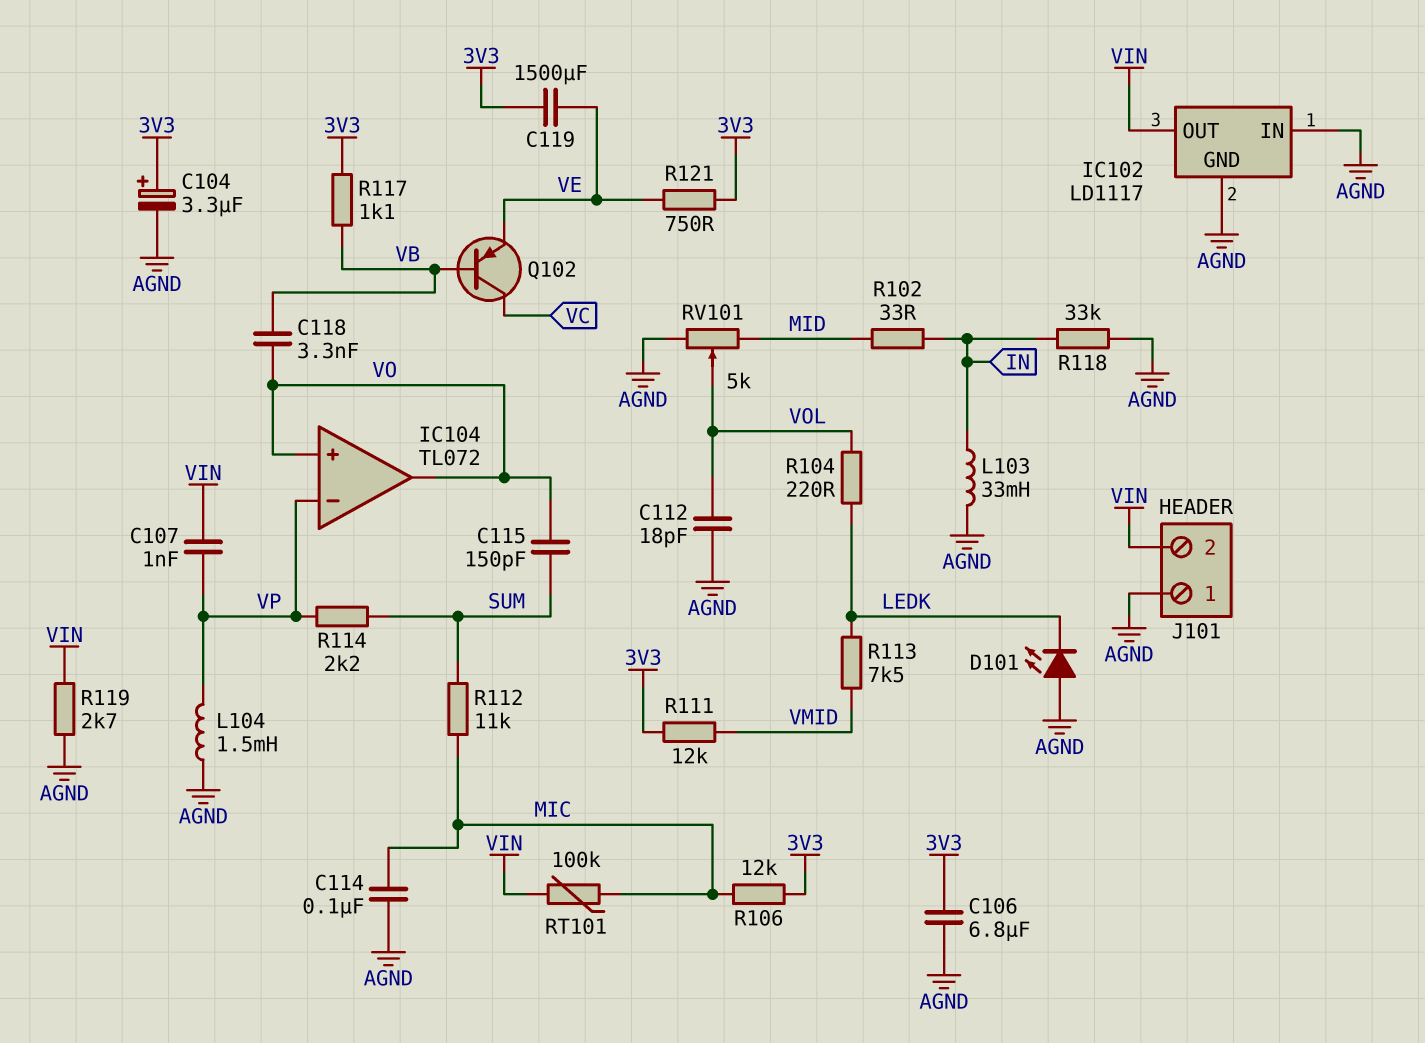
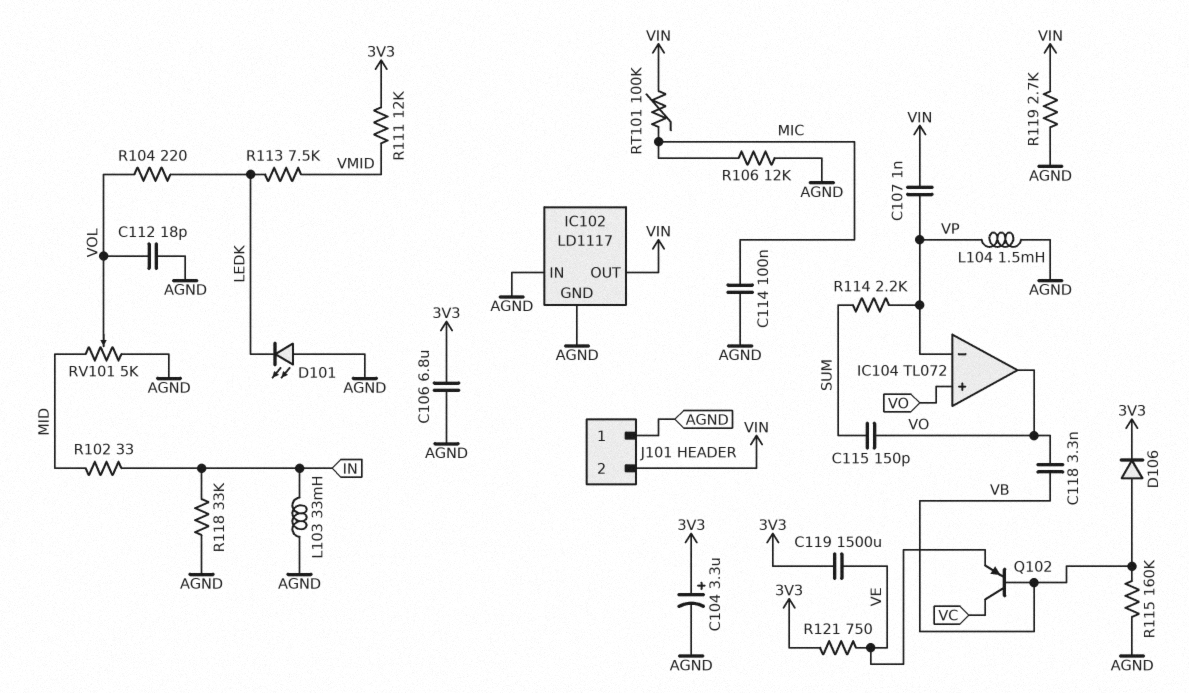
D106: none -> diode (A VB, K 3V3)
R106: 12k (3V3, MIC) -> 12k (AGND, MIC)
R112: 11k (MIC, SUM) -> none
R115: none -> 160k (AGND, VB)
R117: 1.1k (3V3, VB) -> none

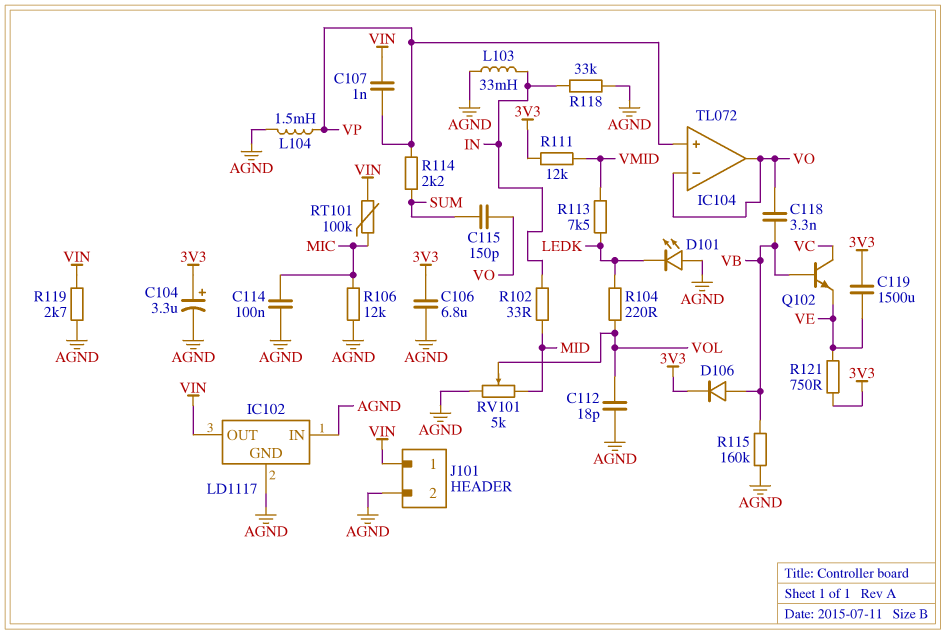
IC104 pin in+: VO -> VP
IC104 pin in-: VP -> VO
J101 pin 1: AGND -> VIN
J101 pin 2: VIN -> AGND
Q102: PNP (B VB, C VC, E VE) -> NPN (B VB, C VC, E VE)

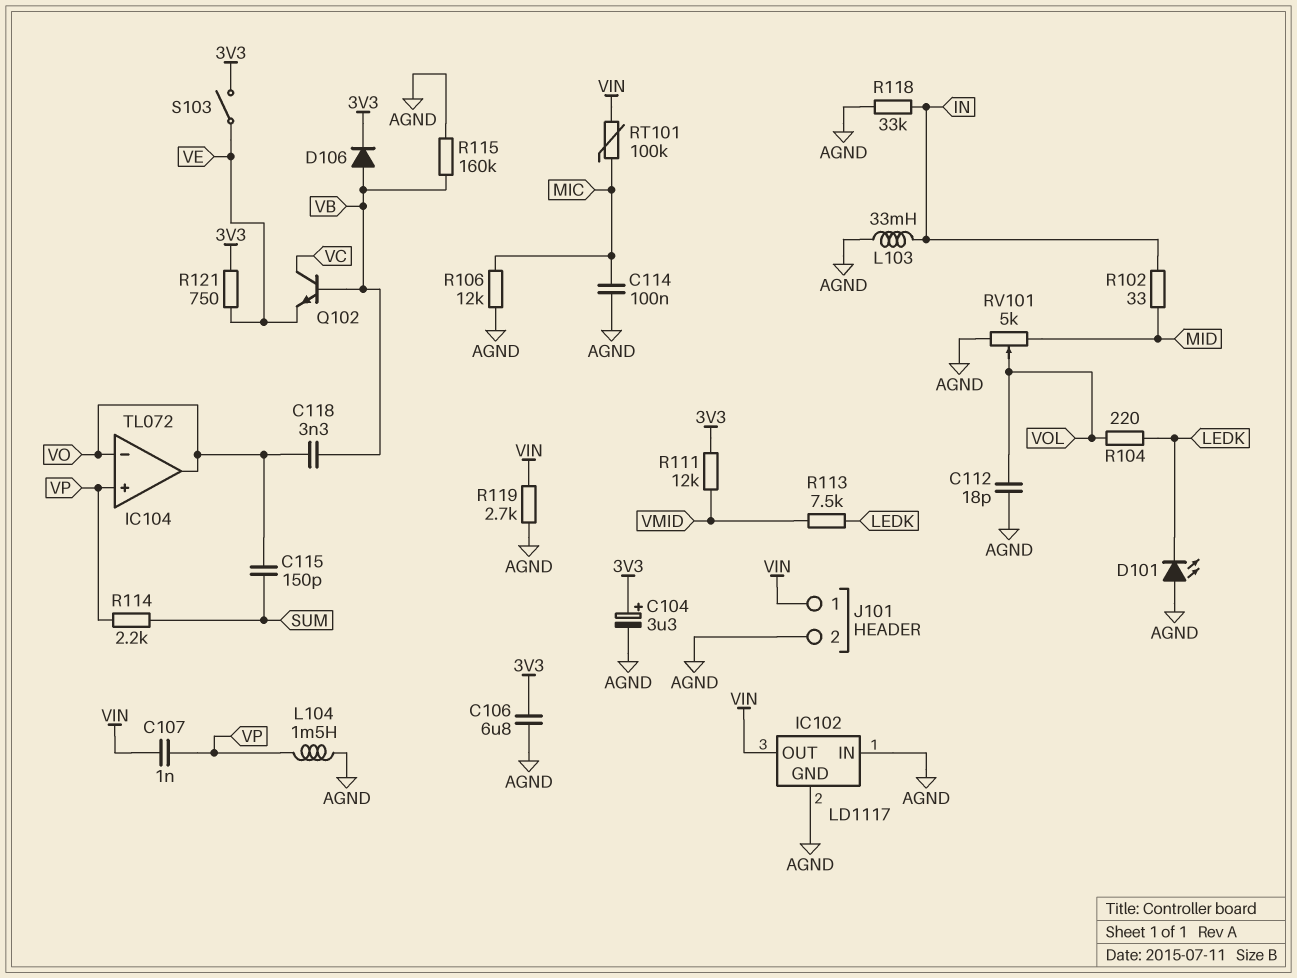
C119: 1500uF (3V3, VE) -> none
S103: none -> switch (3V3, VE)

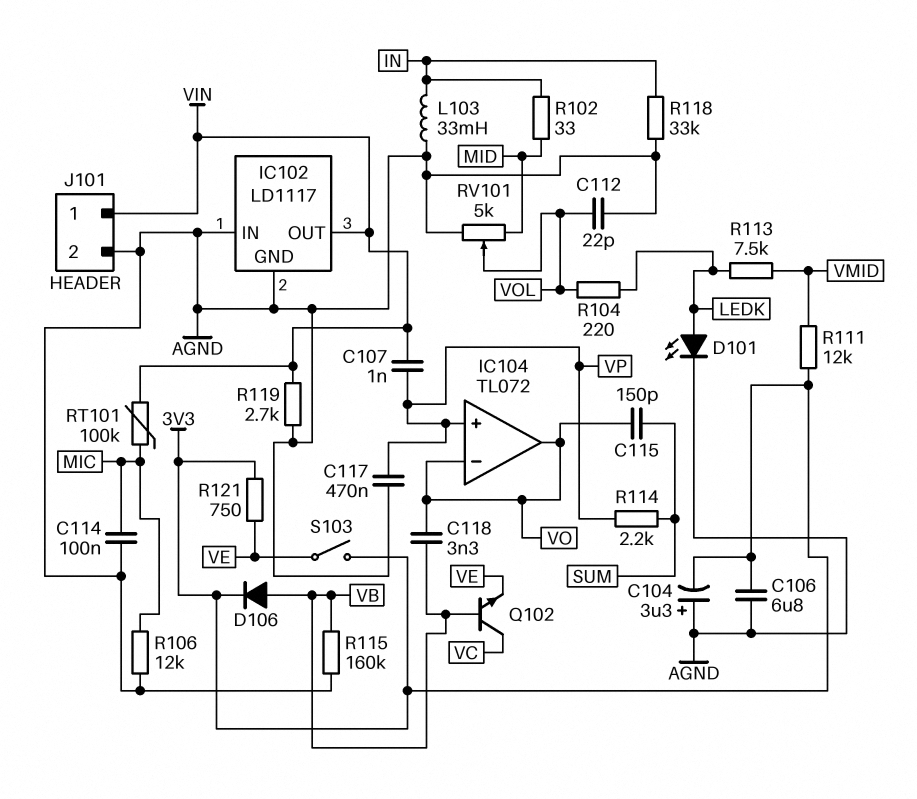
C104: 3.3uF (plus 3V3, minus AGND) -> 3.3uF (plus AGND, minus 3V3)
C112: 18pF (AGND, VOL) -> 22pF (AGND, VOL)
C117: none -> 470nF (AGND, VP)
D101: LED (A AGND, K LEDK) -> LED (A LEDK, K AGND)
L104: 1.5mH (AGND, VP) -> none

